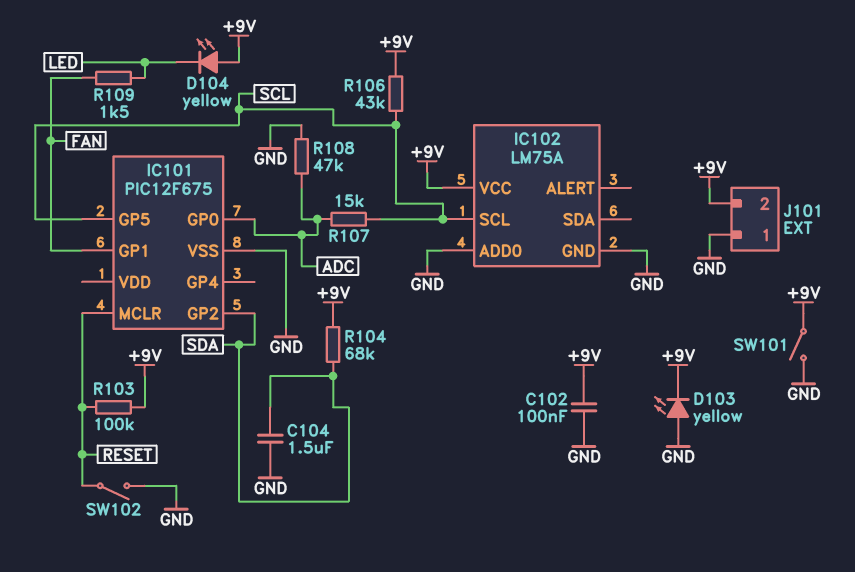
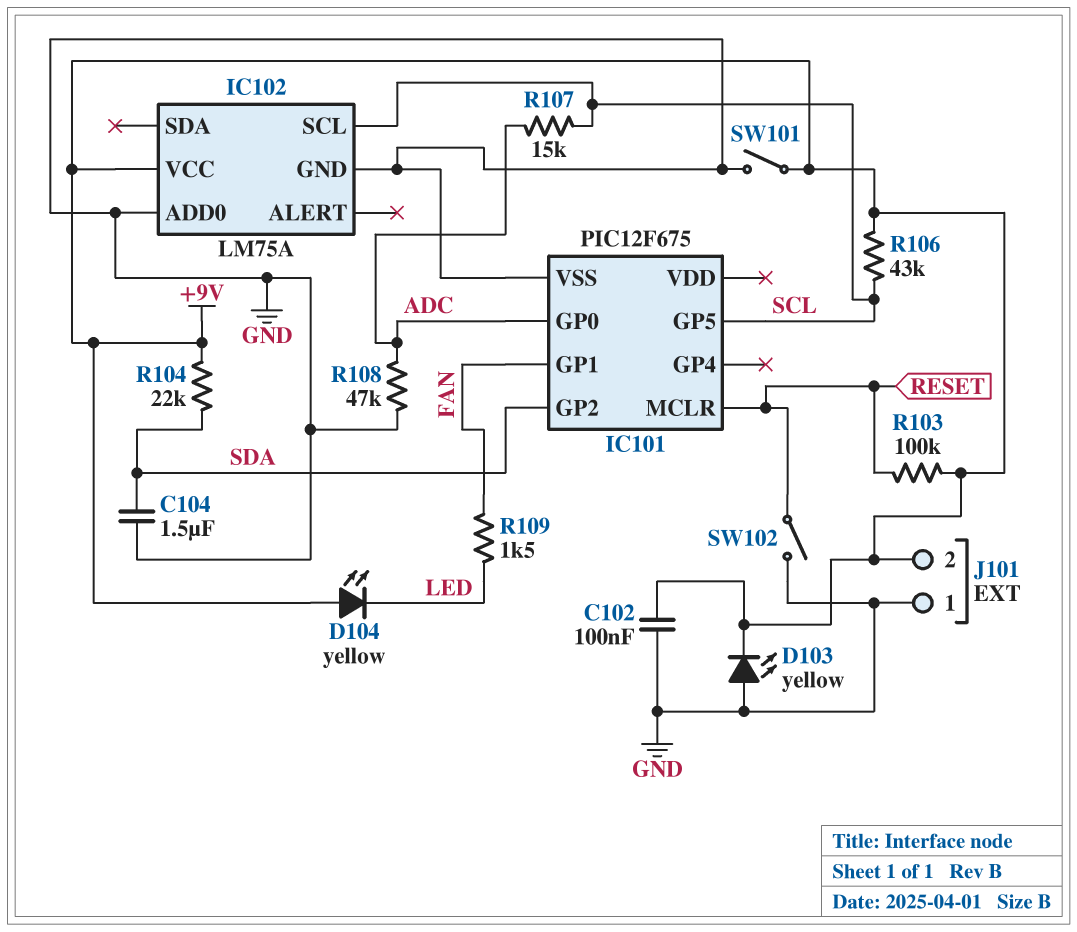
R104: 68k (+9V, SDA) -> 22k (+9V, SDA)

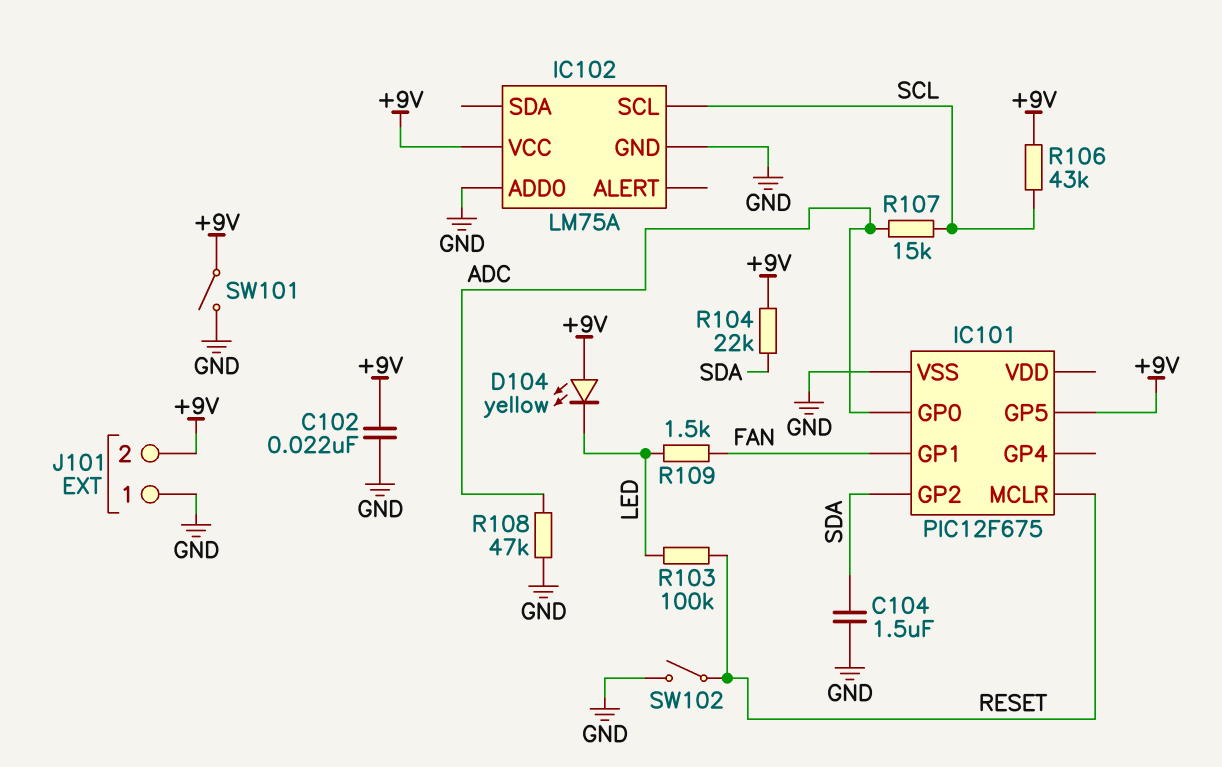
C102: 100nF (+9V, GND) -> 22nF (+9V, GND)
D103: LED yellow (A GND, K +9V) -> none
IC101 pin GP5: SCL -> +9V
R103: 100k (+9V, RESET) -> 100k (LED, RESET)

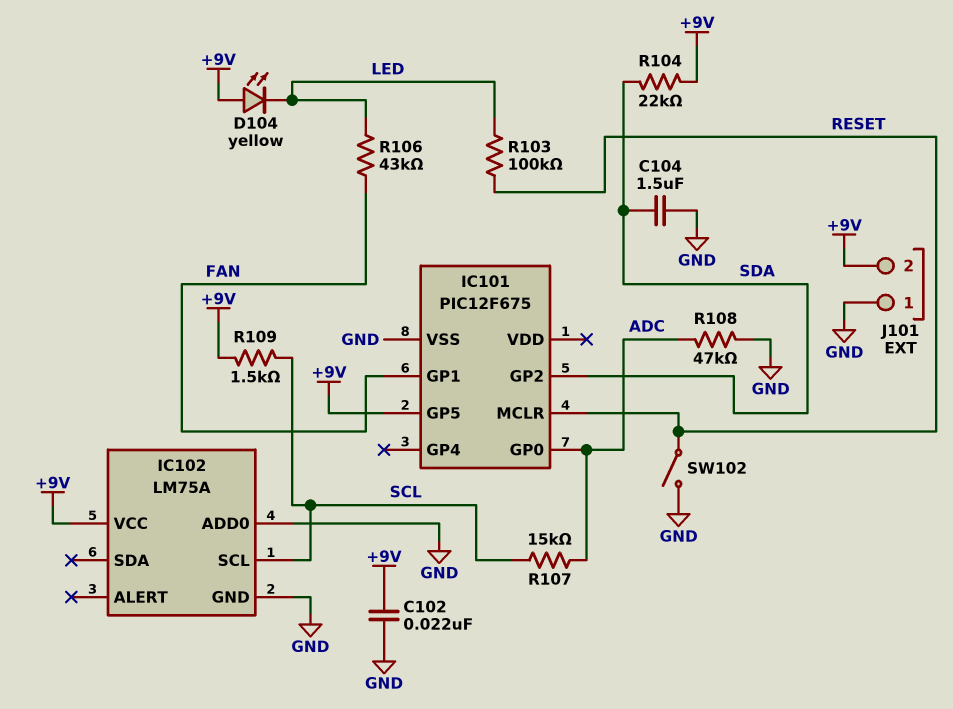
R106: 43k (+9V, SCL) -> 43k (FAN, LED)
R109: 1.5k (FAN, LED) -> 1.5k (+9V, SCL)
SW101: switch (+9V, GND) -> none

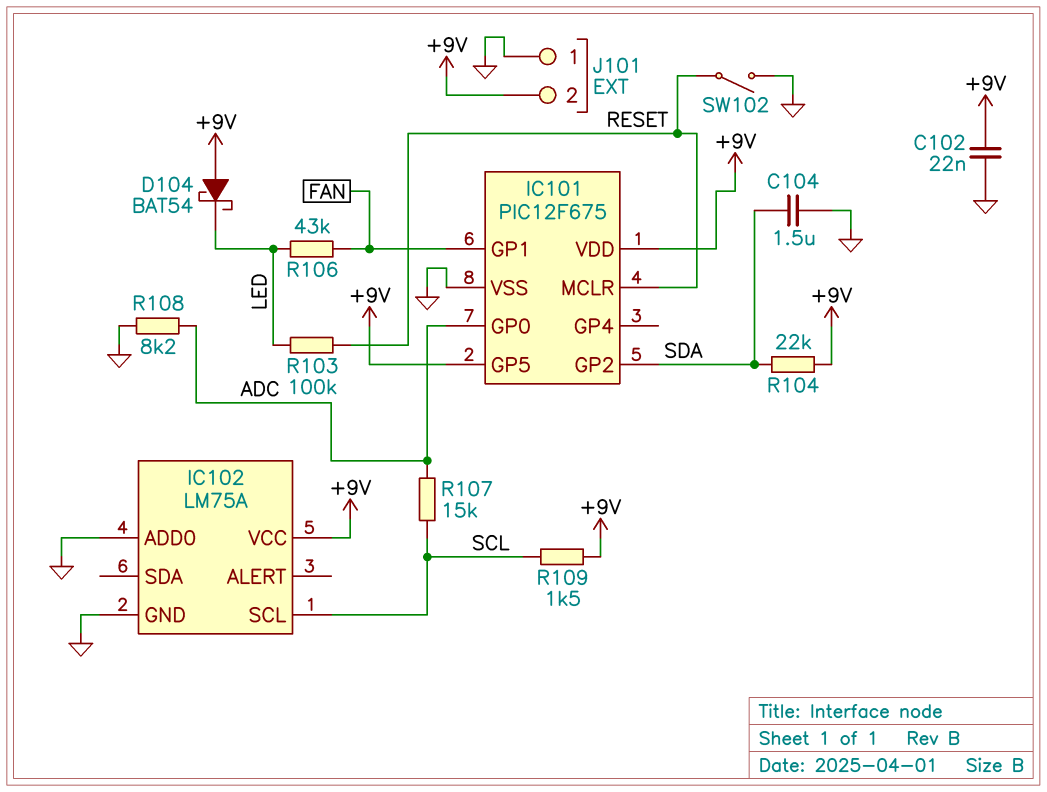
D104: LED yellow (A +9V, K LED) -> schottky BAT54 (A +9V, K LED)
IC101 pin VDD: none -> +9V
R108: 47k (ADC, GND) -> 8.2k (ADC, GND)

